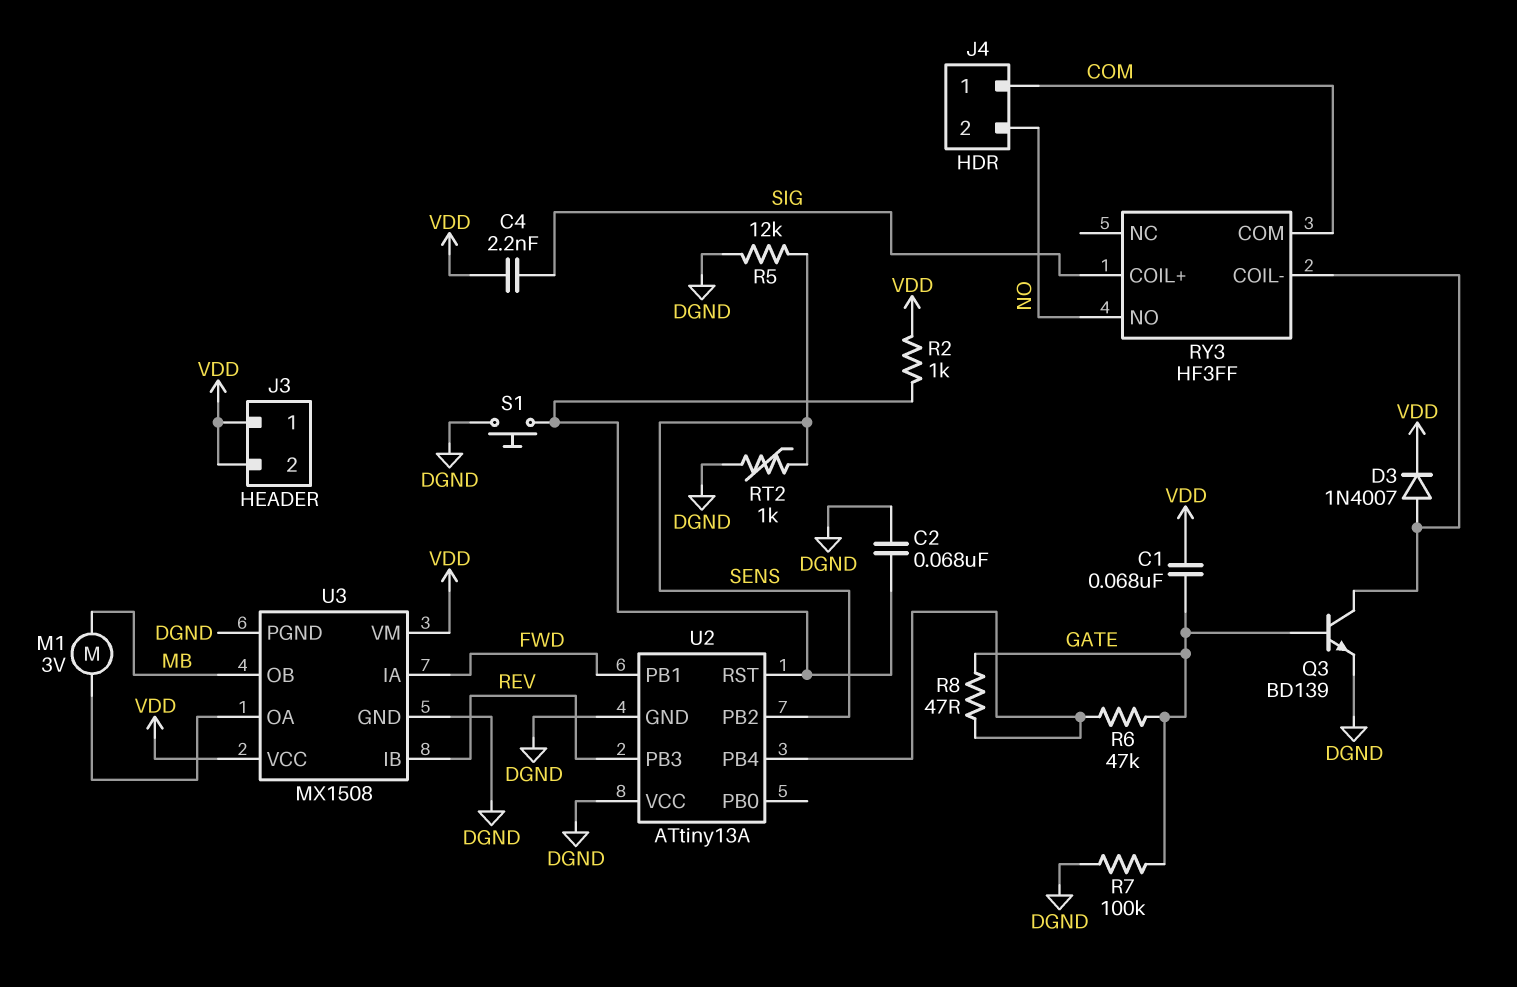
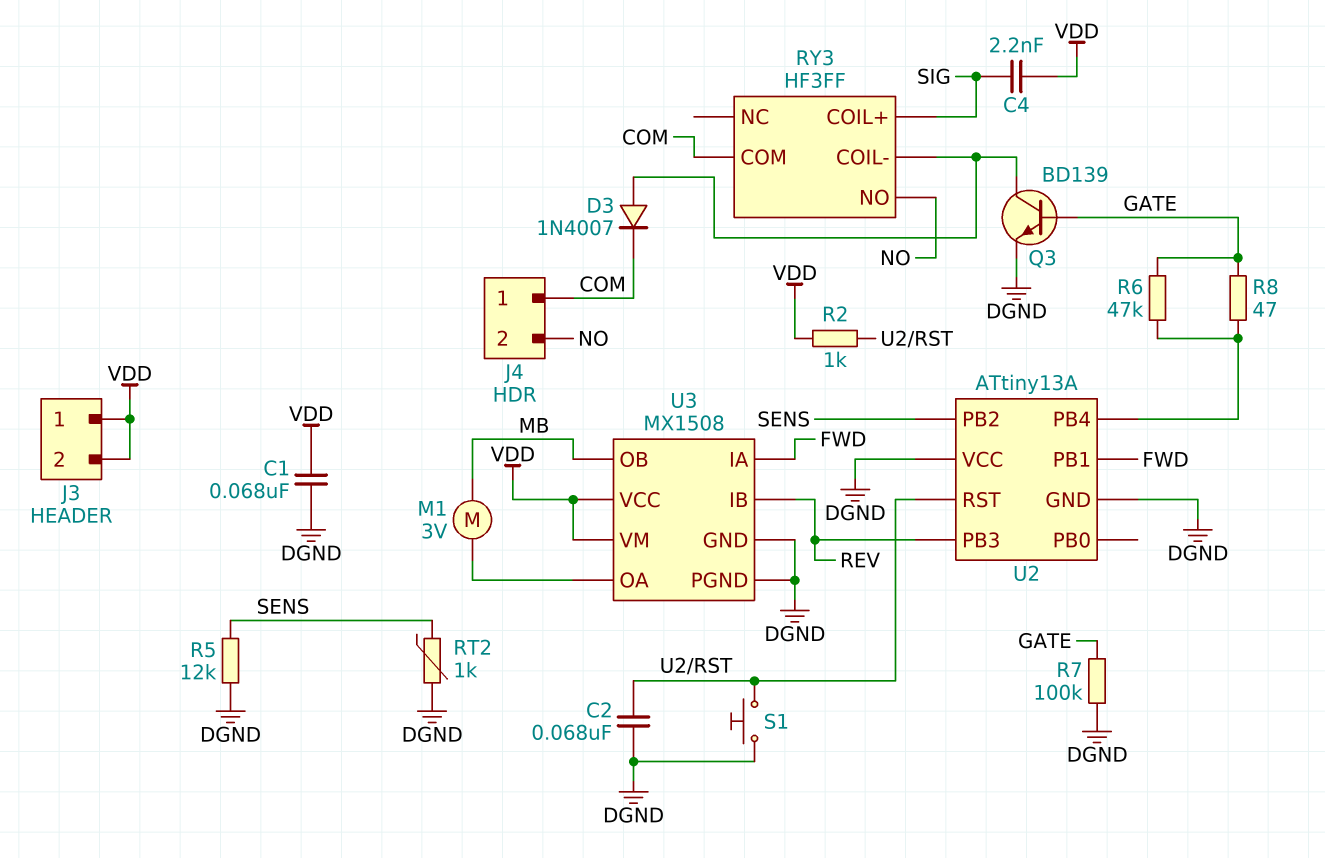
C1: 68nF (GATE, VDD) -> 68nF (DGND, VDD)
D3: diode 1N4007 (A RY3/COIL-, K VDD) -> diode 1N4007 (A RY3/COIL-, K COM)

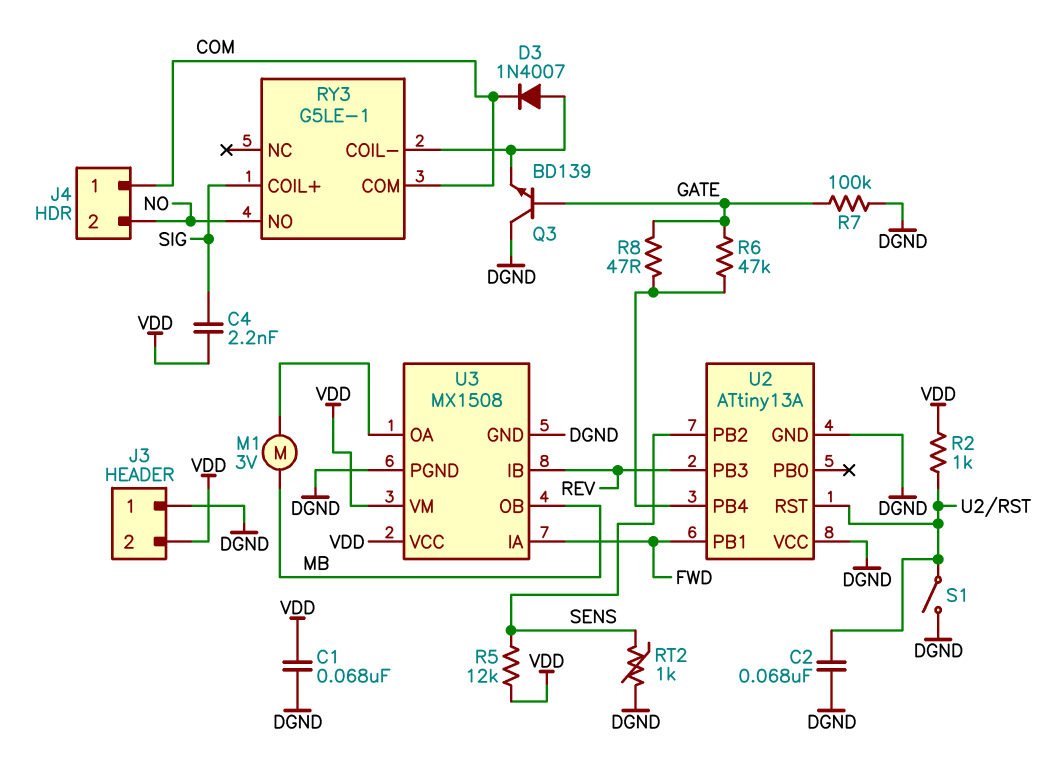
J3 pin 1: VDD -> DGND
Q3: NPN BD139 (B GATE, C RY3/COIL-, E DGND) -> NPN BD139 (B GATE, C DGND, E RY3/COIL-)
R5: 12k (DGND, SENS) -> 12k (SENS, VDD)
RY3: HF3FF -> G5LE-1
S1: button (DGND, U2/RST) -> switch (DGND, U2/RST)

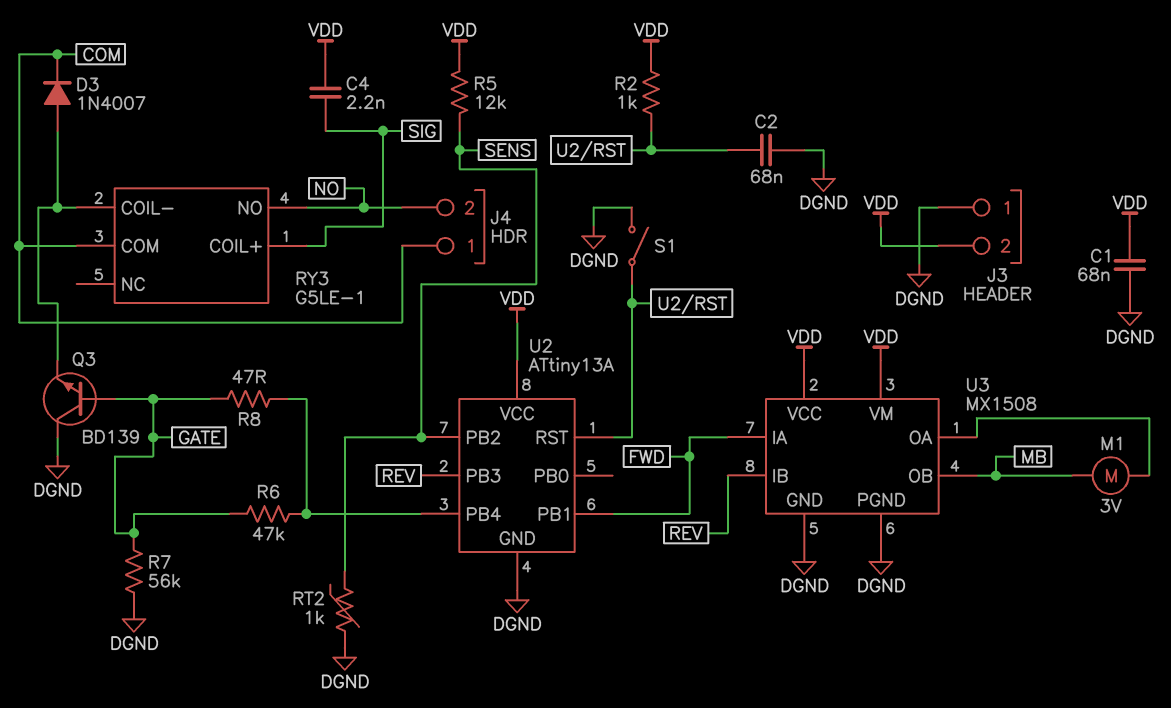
R7: 100k (DGND, GATE) -> 56k (DGND, GATE)
U2 pin VCC: DGND -> VDD

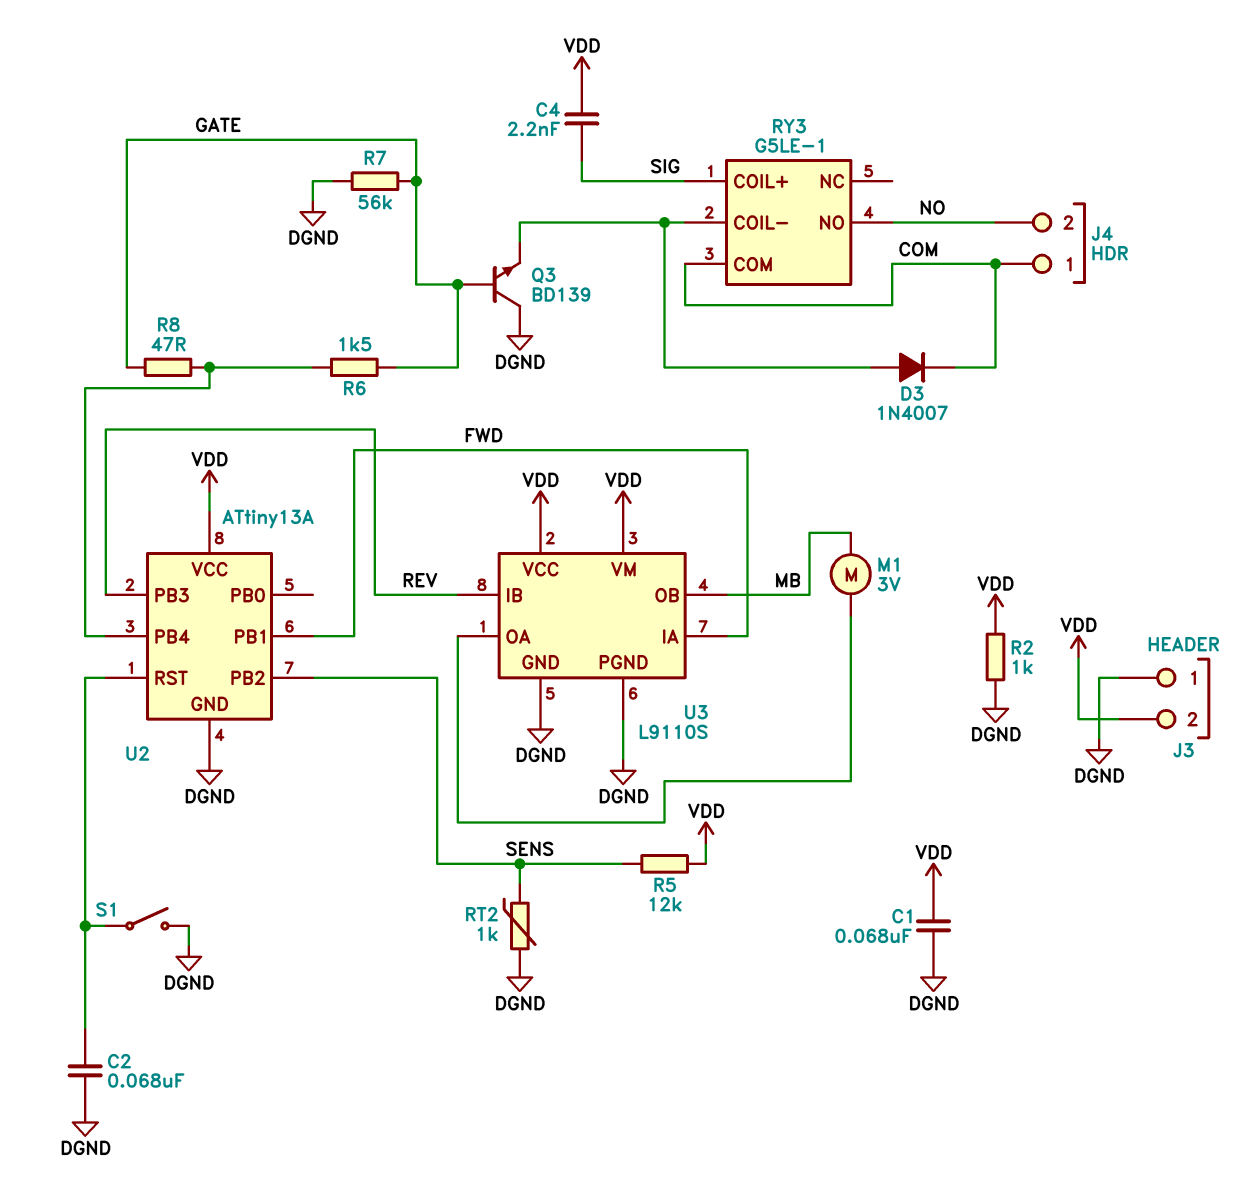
R2: 1k (U2/RST, VDD) -> 1k (DGND, VDD)
R6: 47k (GATE, U2/PB4) -> 1.5k (GATE, U2/PB4)
U3: MX1508 -> L9110S

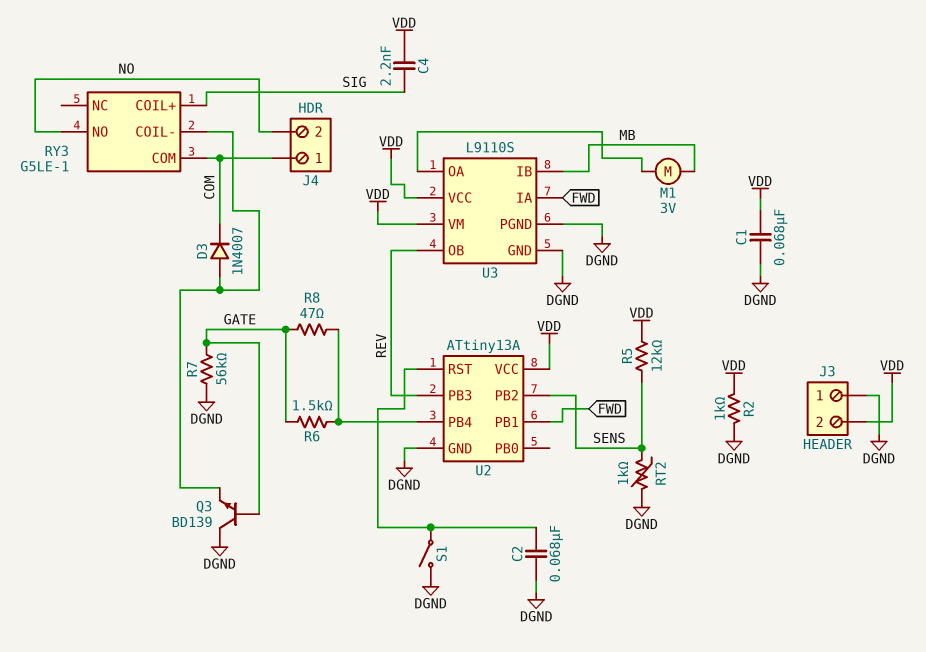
U3 pin IB: REV -> MB
U3 pin OB: MB -> REV

